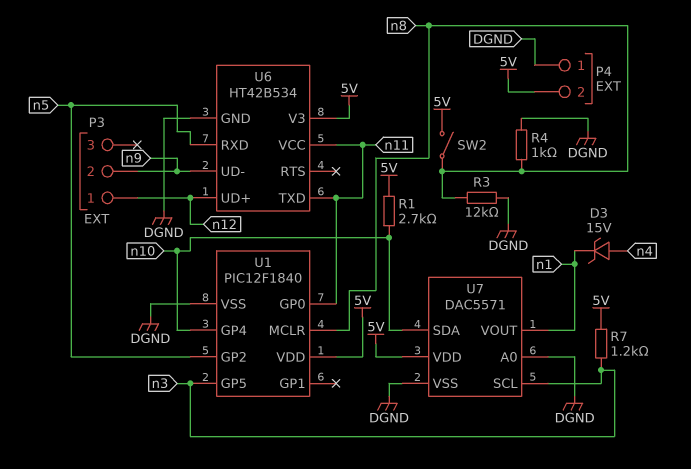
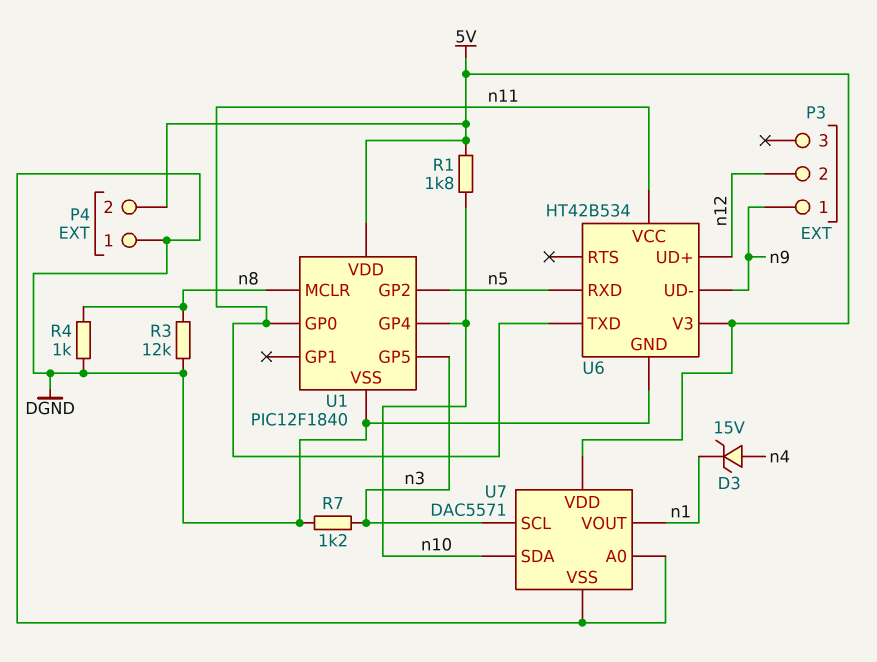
P3 pin 1: n12 -> n9
P3 pin 2: n9 -> n12
R1: 2.7k (5V, n10) -> 1.8k (5V, n10)
R7: 1.2k (5V, n3) -> 1.2k (DGND, n3)
SW2: switch (5V, n8) -> none

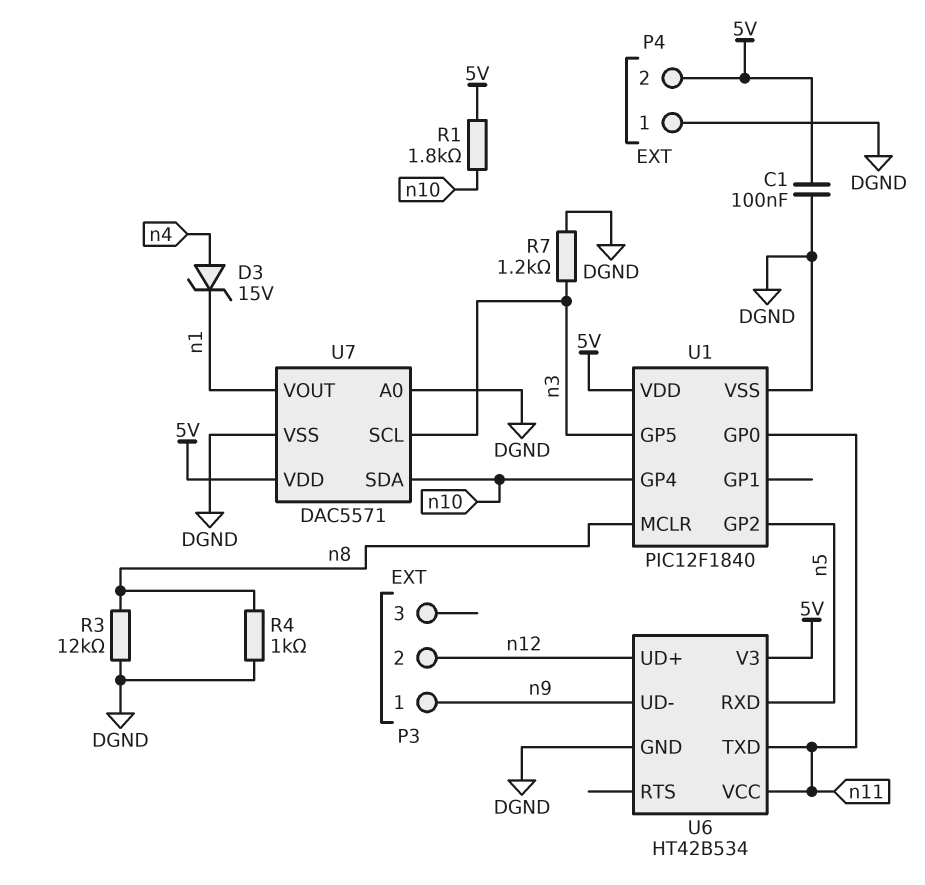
C1: none -> 100nF (5V, DGND)

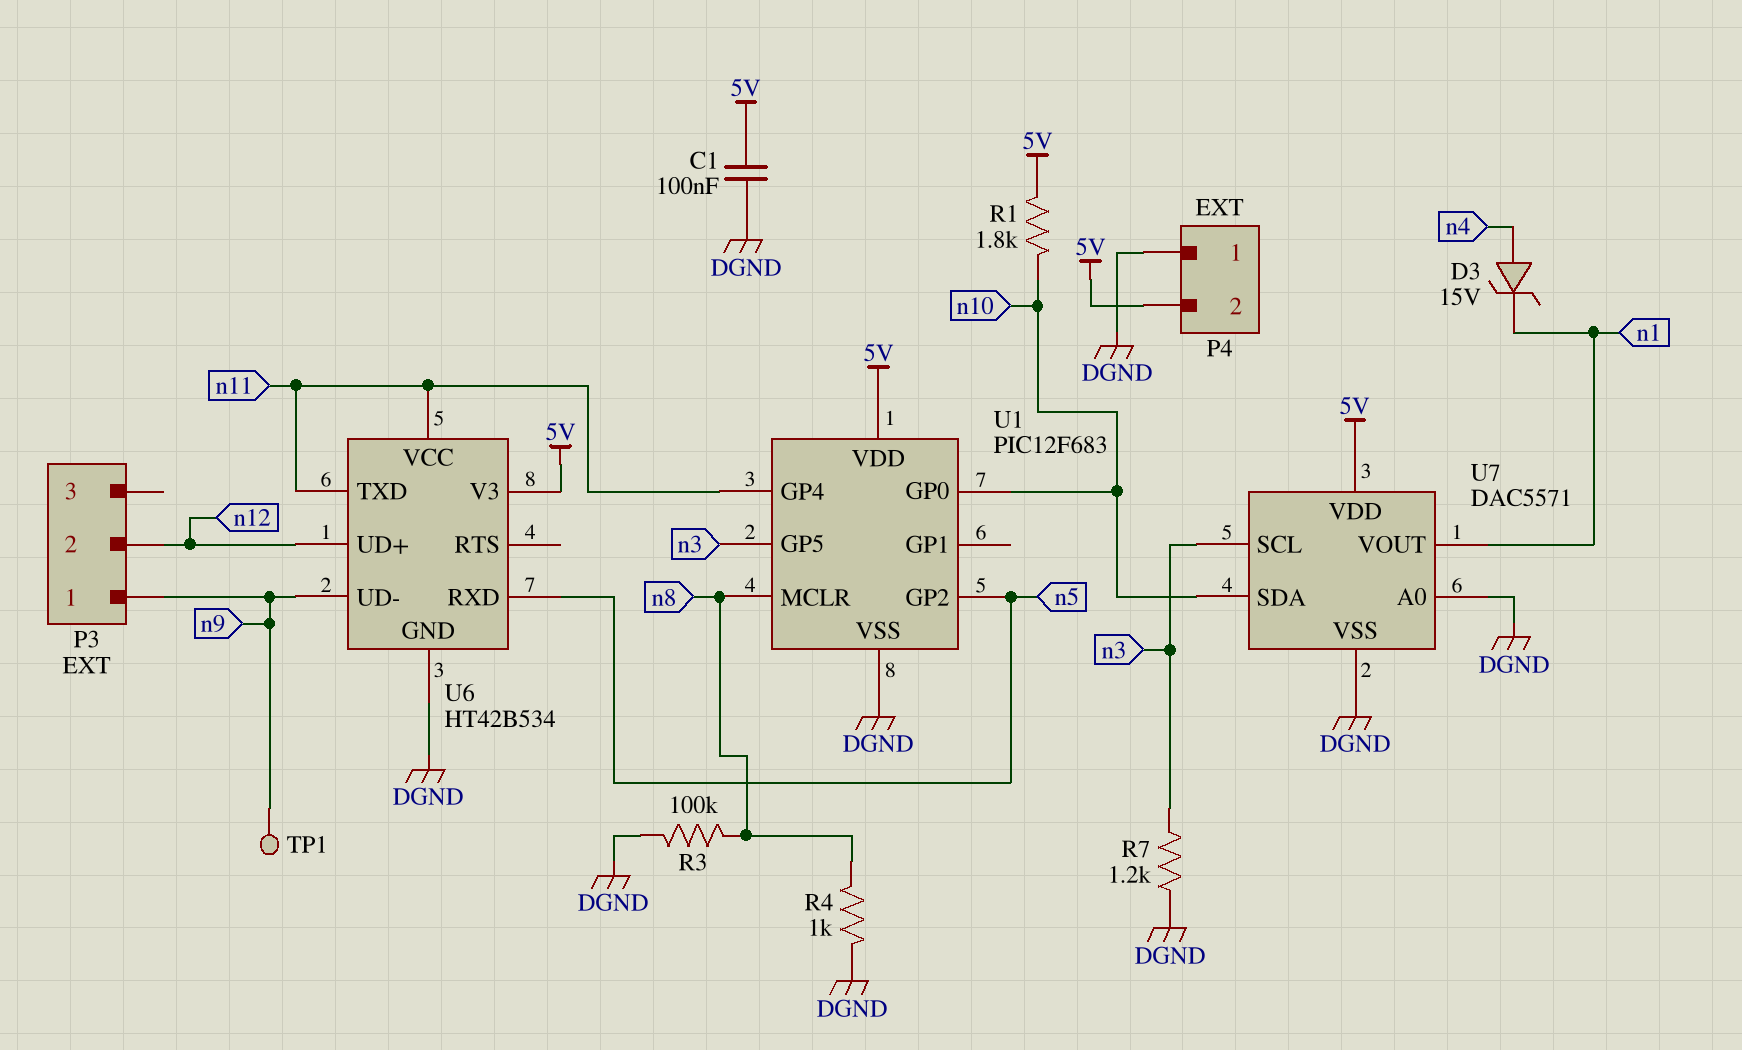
R3: 12k (DGND, n8) -> 100k (DGND, n8)
TP1: none -> test point (n9)
U1: PIC12F1840 -> PIC12F683
U1 pin GP0: n11 -> n10
U1 pin GP4: n10 -> n11

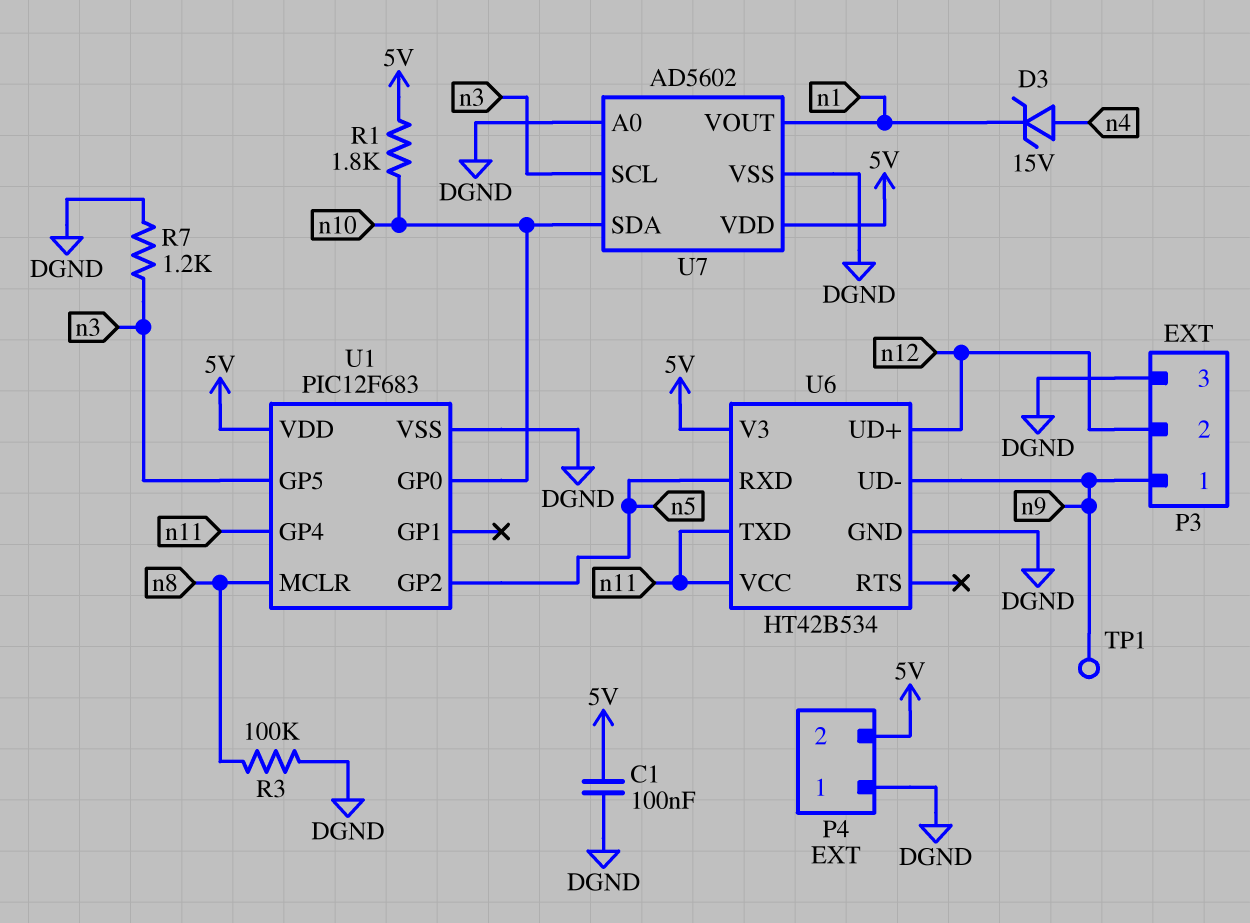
P3 pin 3: none -> DGND
R4: 1k (DGND, n8) -> none
U7: DAC5571 -> AD5602

